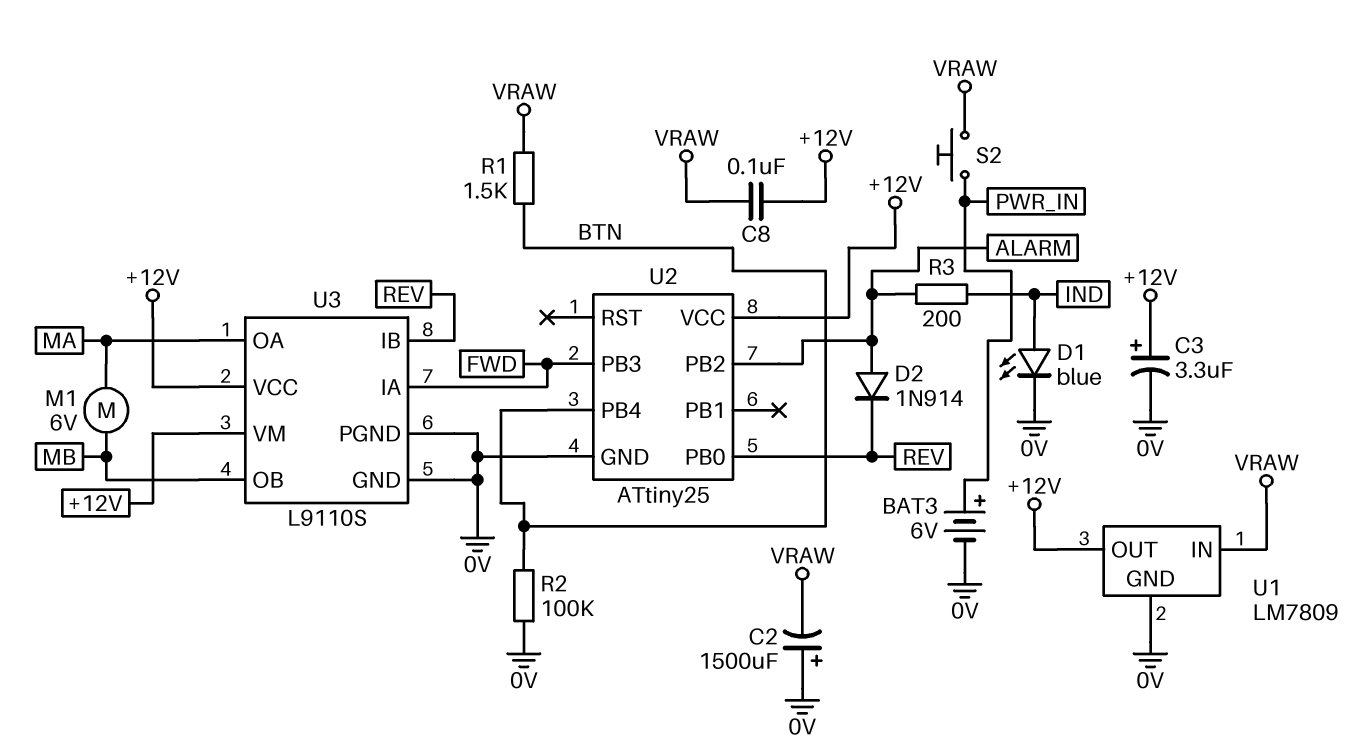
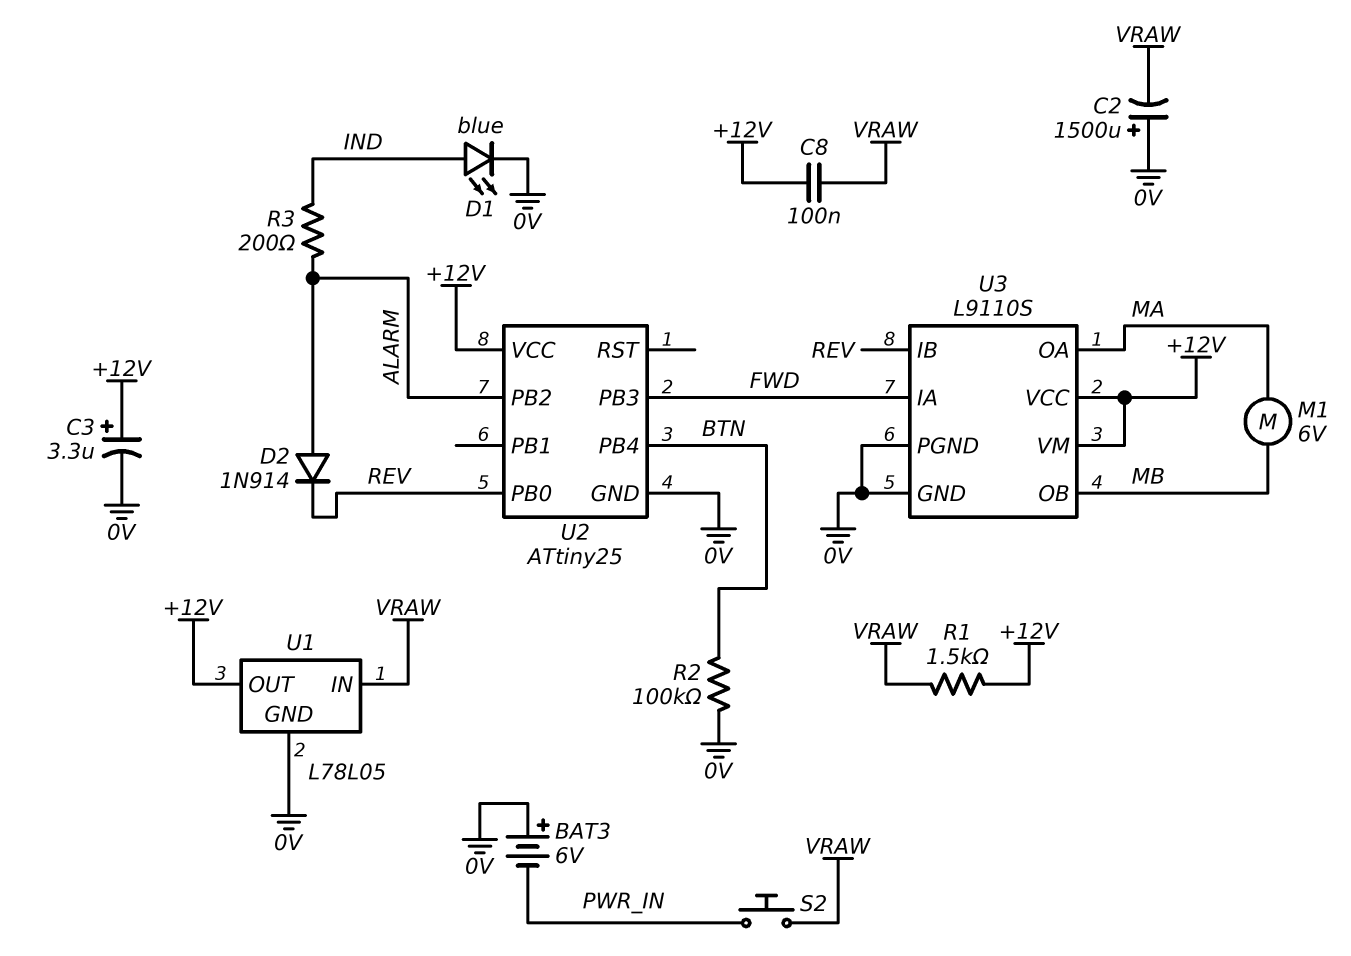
BAT3: 6V (plus PWR_IN, minus 0V) -> 6V (plus 0V, minus PWR_IN)
R1: 1.5k (BTN, VRAW) -> 1.5k (+12V, VRAW)
U1: LM7809 -> L78L05

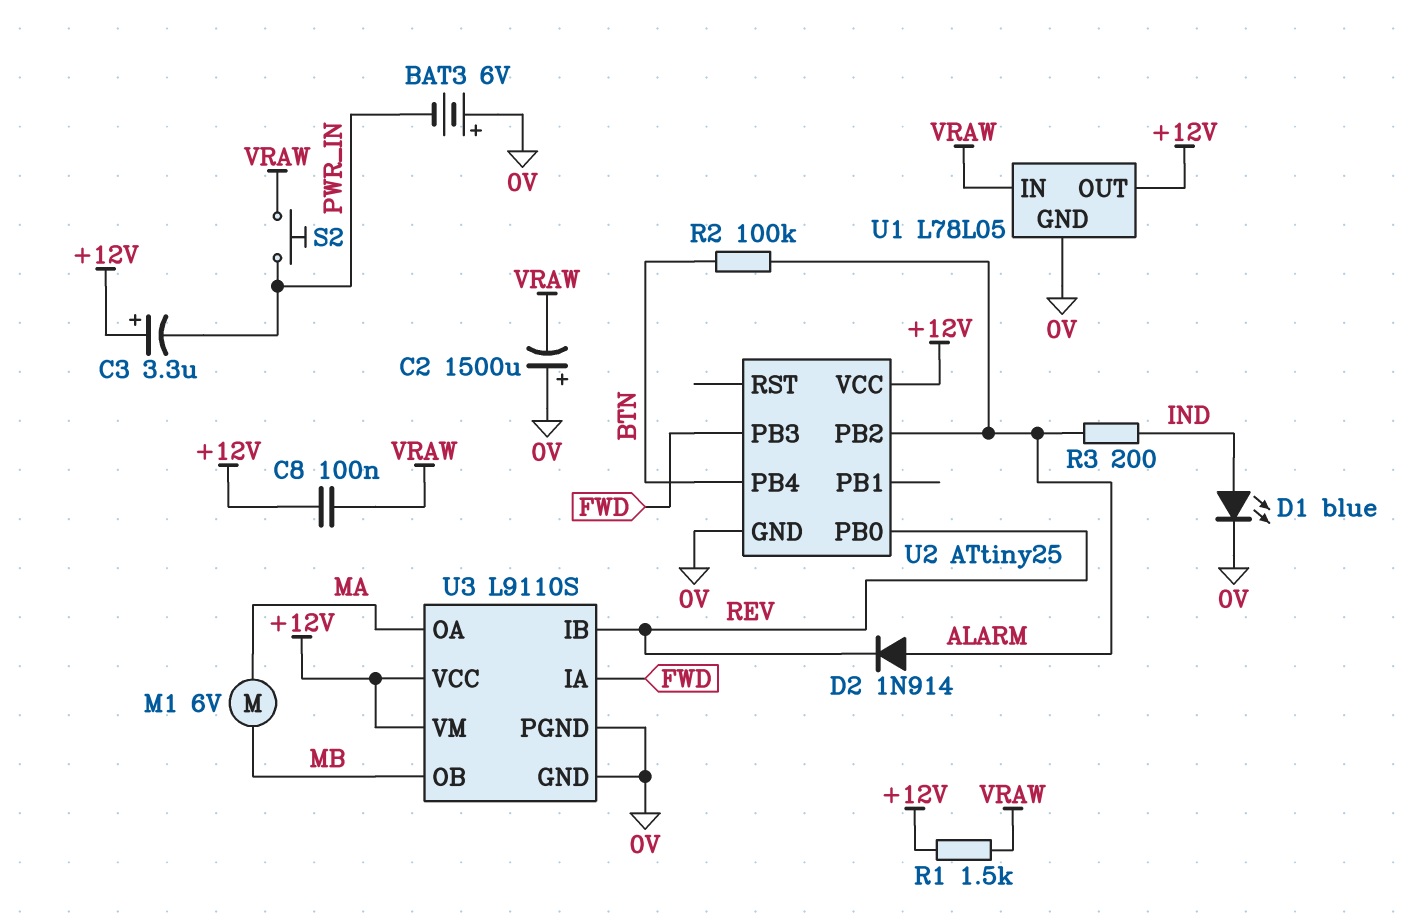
C3: 3.3uF (plus +12V, minus 0V) -> 3.3uF (plus +12V, minus PWR_IN)
R2: 100k (0V, BTN) -> 100k (ALARM, BTN)

